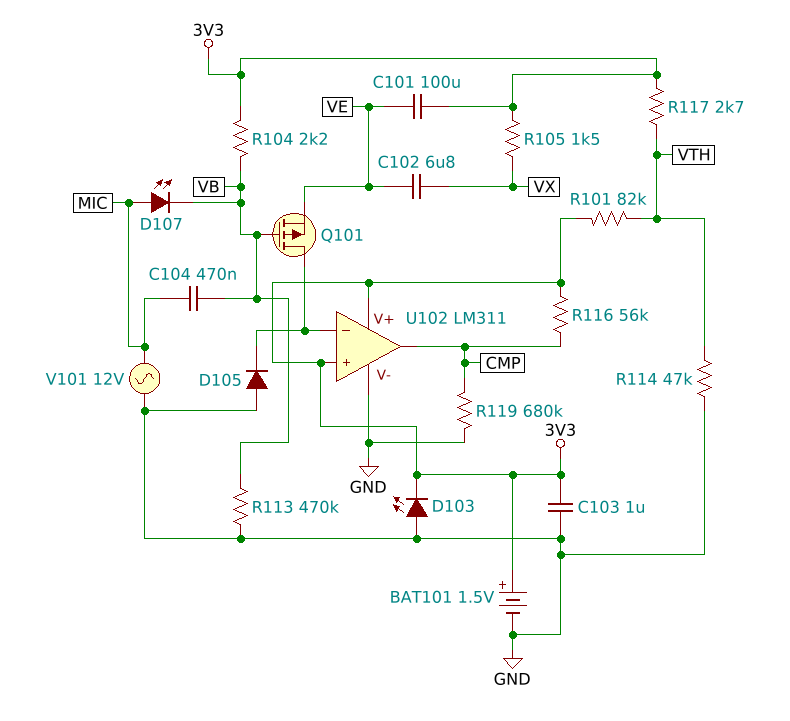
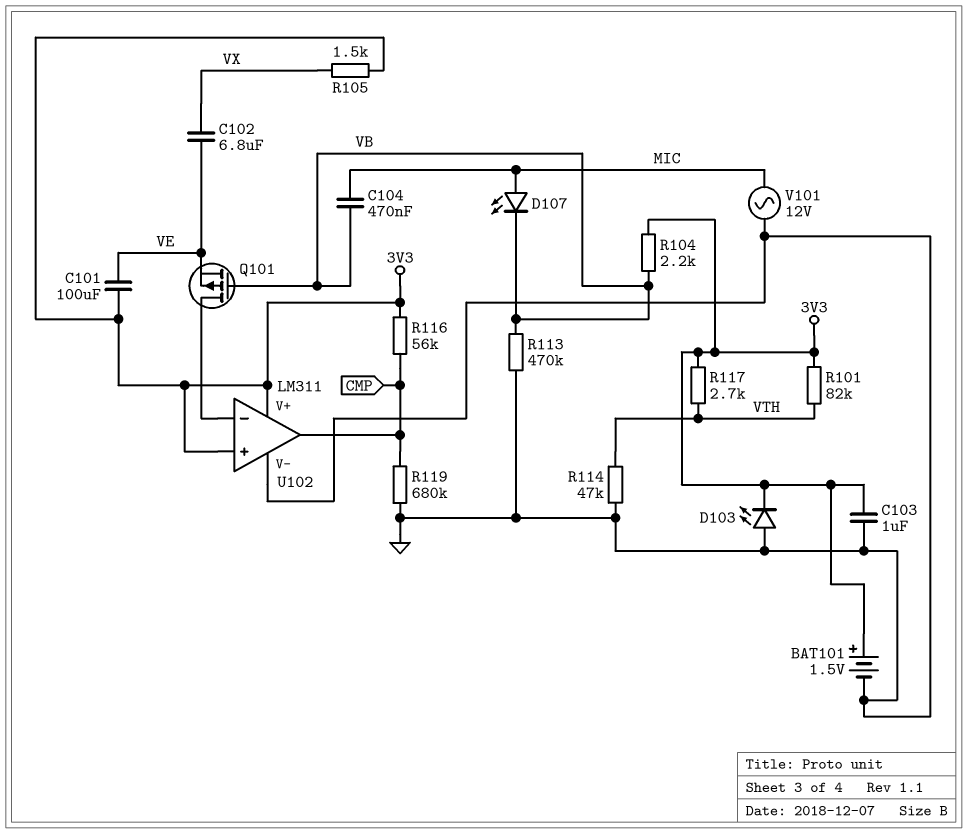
D105: diode (A GND, K U102/in-) -> none

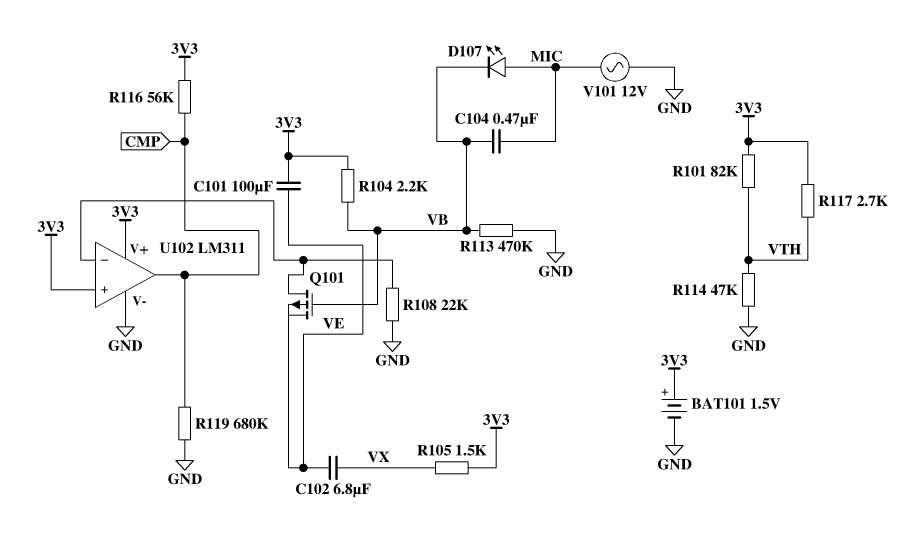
C103: 1uF (3V3, GND) -> none
D103: LED (A GND, K 3V3) -> none
R108: none -> 22k (GND, U102/in-)

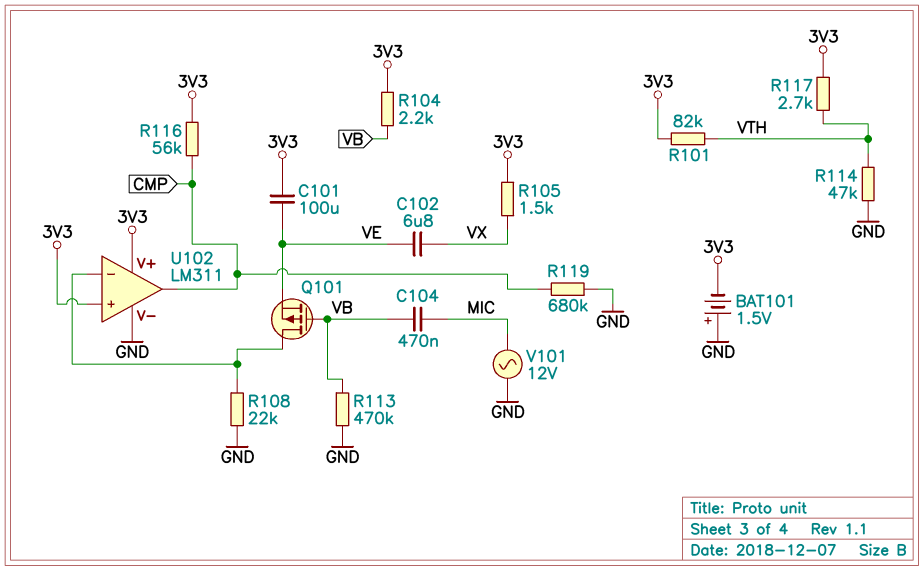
BAT101: 1.5V (plus 3V3, minus GND) -> 1.5V (plus GND, minus 3V3)
D107: LED (A MIC, K VB) -> none

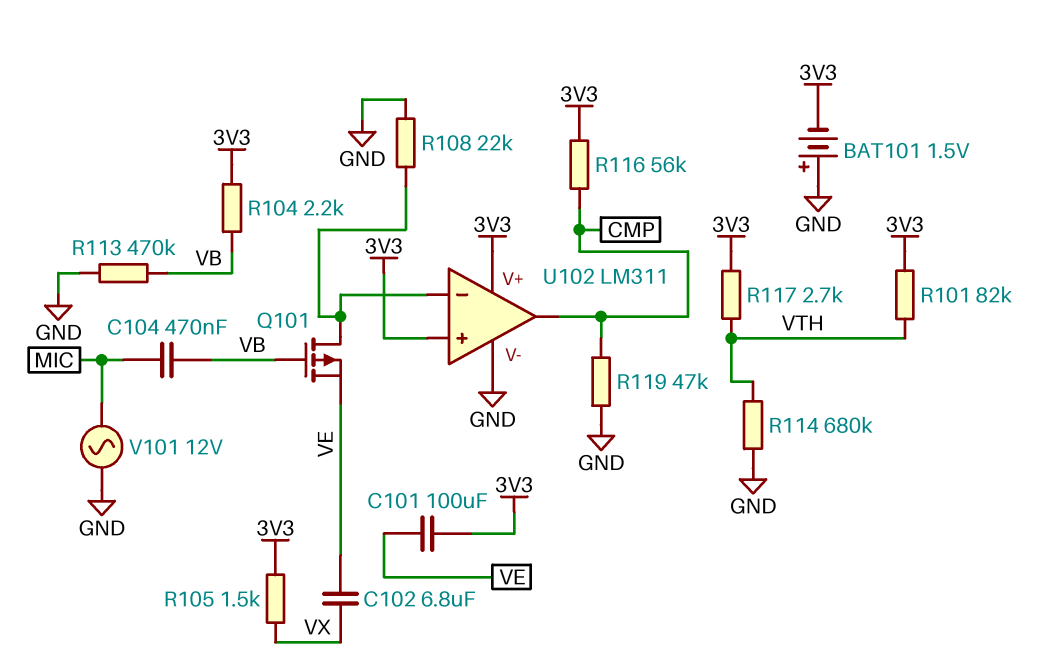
R114: 47k (GND, VTH) -> 680k (GND, VTH)
R119: 680k (CMP, GND) -> 47k (CMP, GND)

